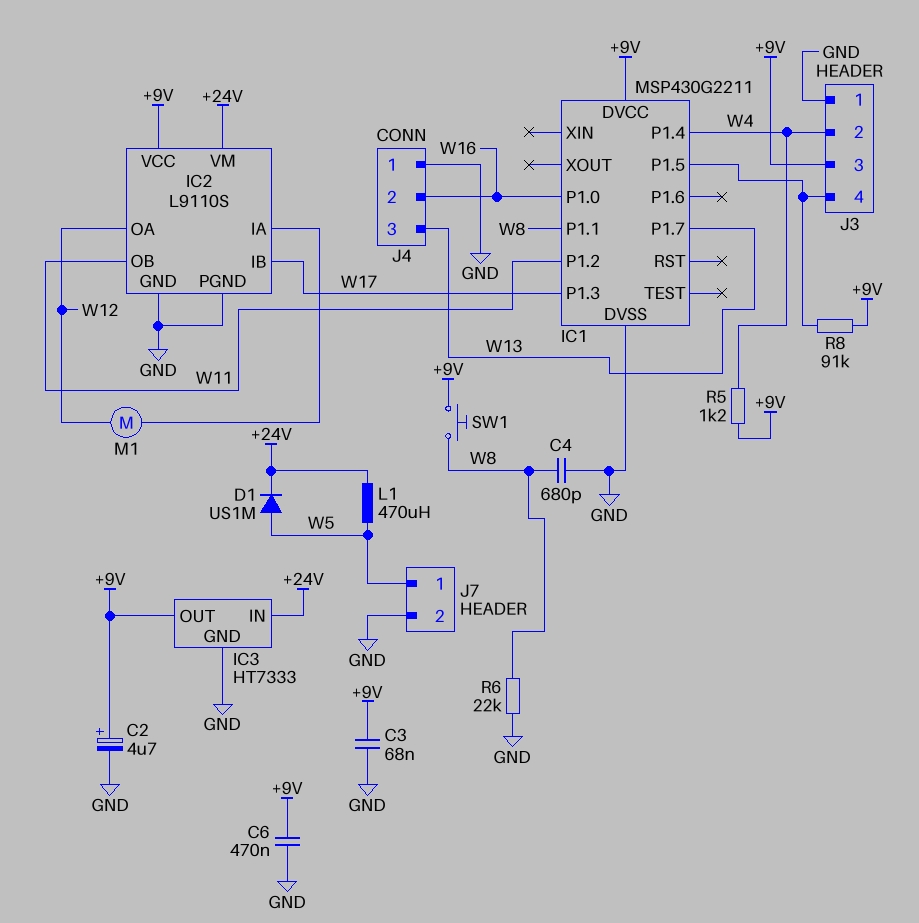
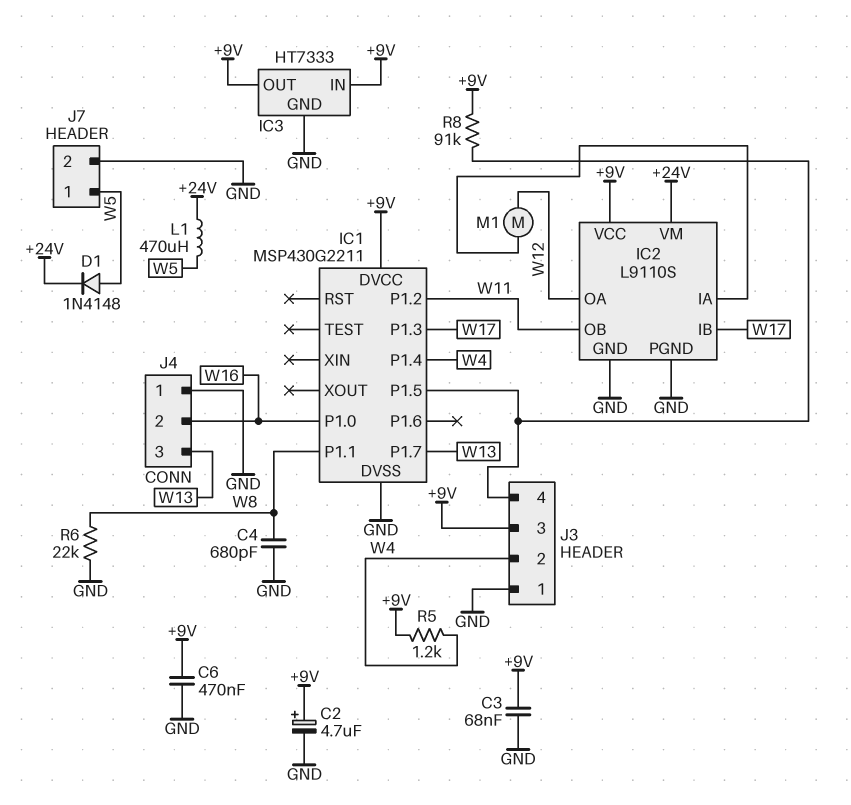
D1: diode US1M (A W5, K +24V) -> diode 1N4148 (A W5, K +24V)
IC3 pin IN: +24V -> +9V
SW1: button (+9V, W8) -> none

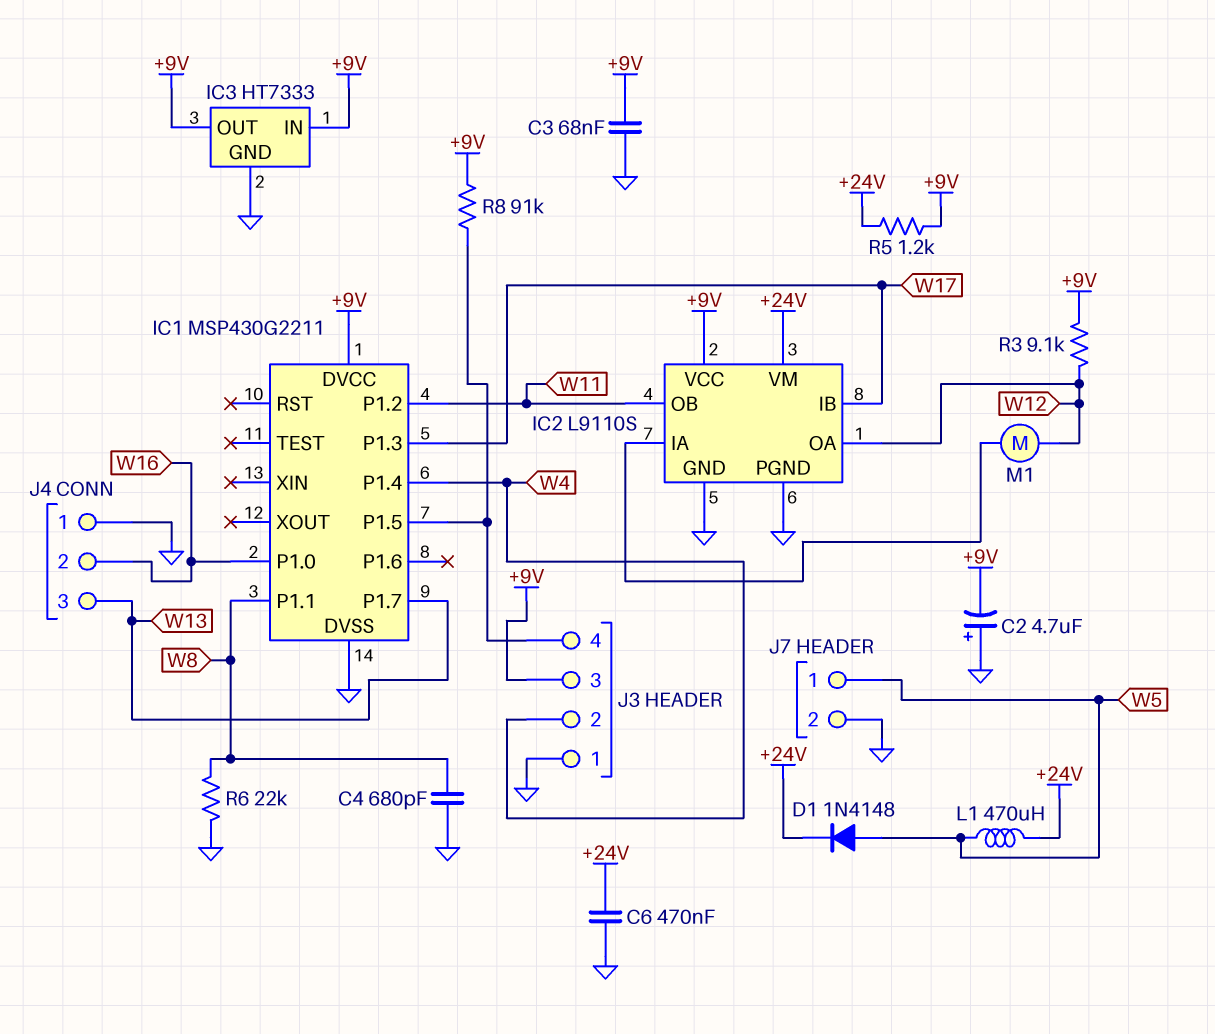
C2: 4.7uF (plus +9V, minus GND) -> 4.7uF (plus GND, minus +9V)
C6: 470nF (+9V, GND) -> 470nF (+24V, GND)
R3: none -> 9.1k (+9V, W12)
R5: 1.2k (+9V, W4) -> 1.2k (+9V, +24V)

